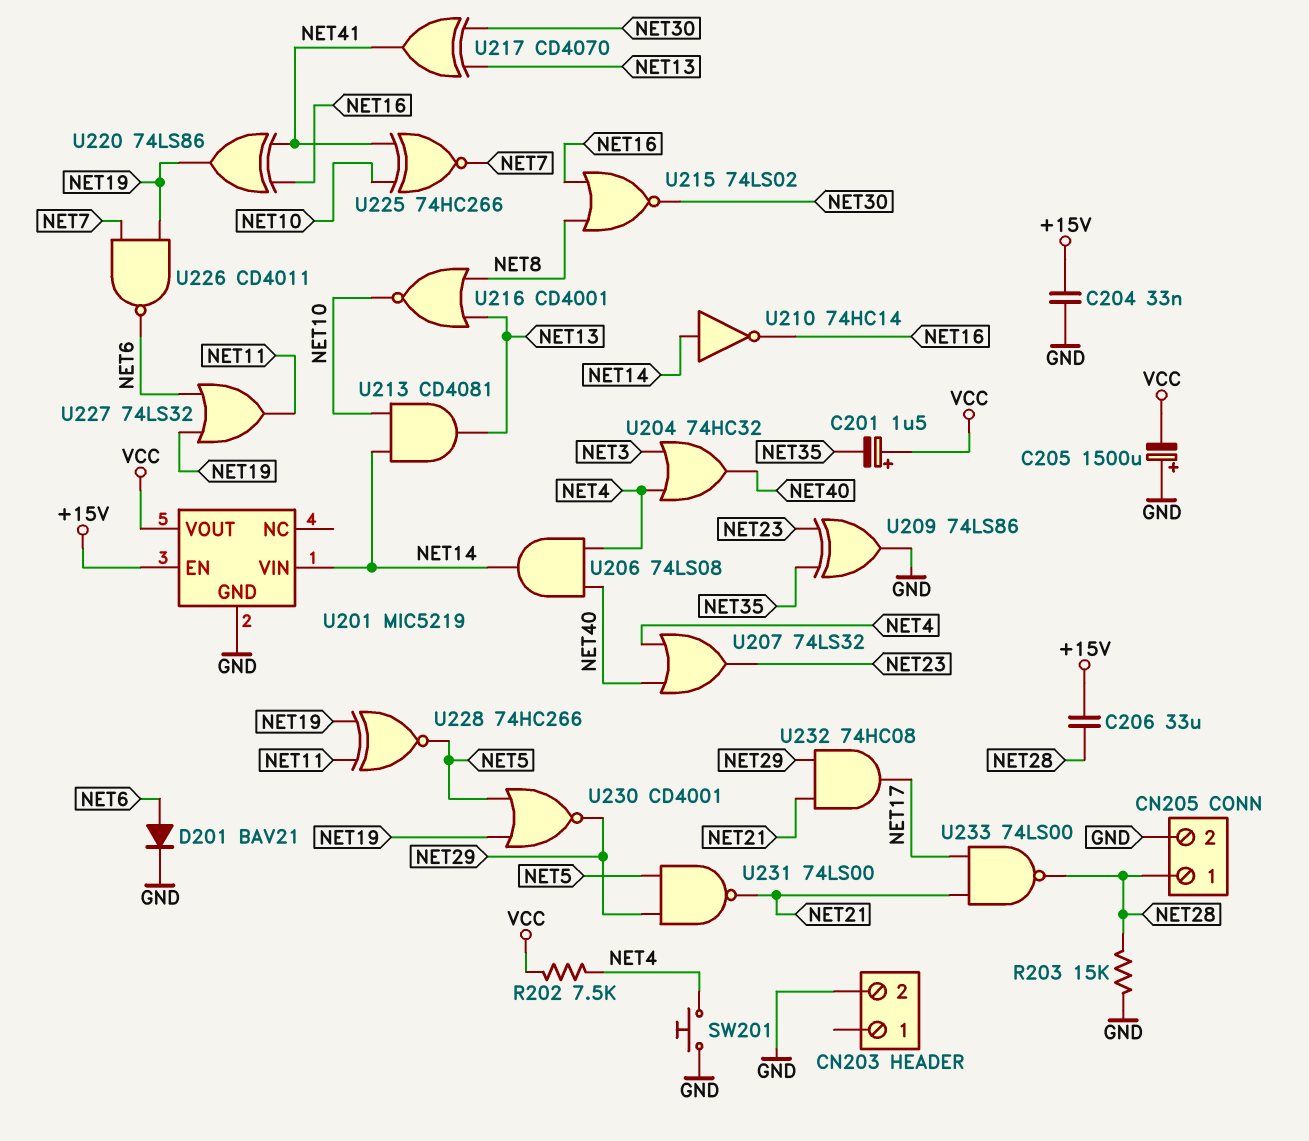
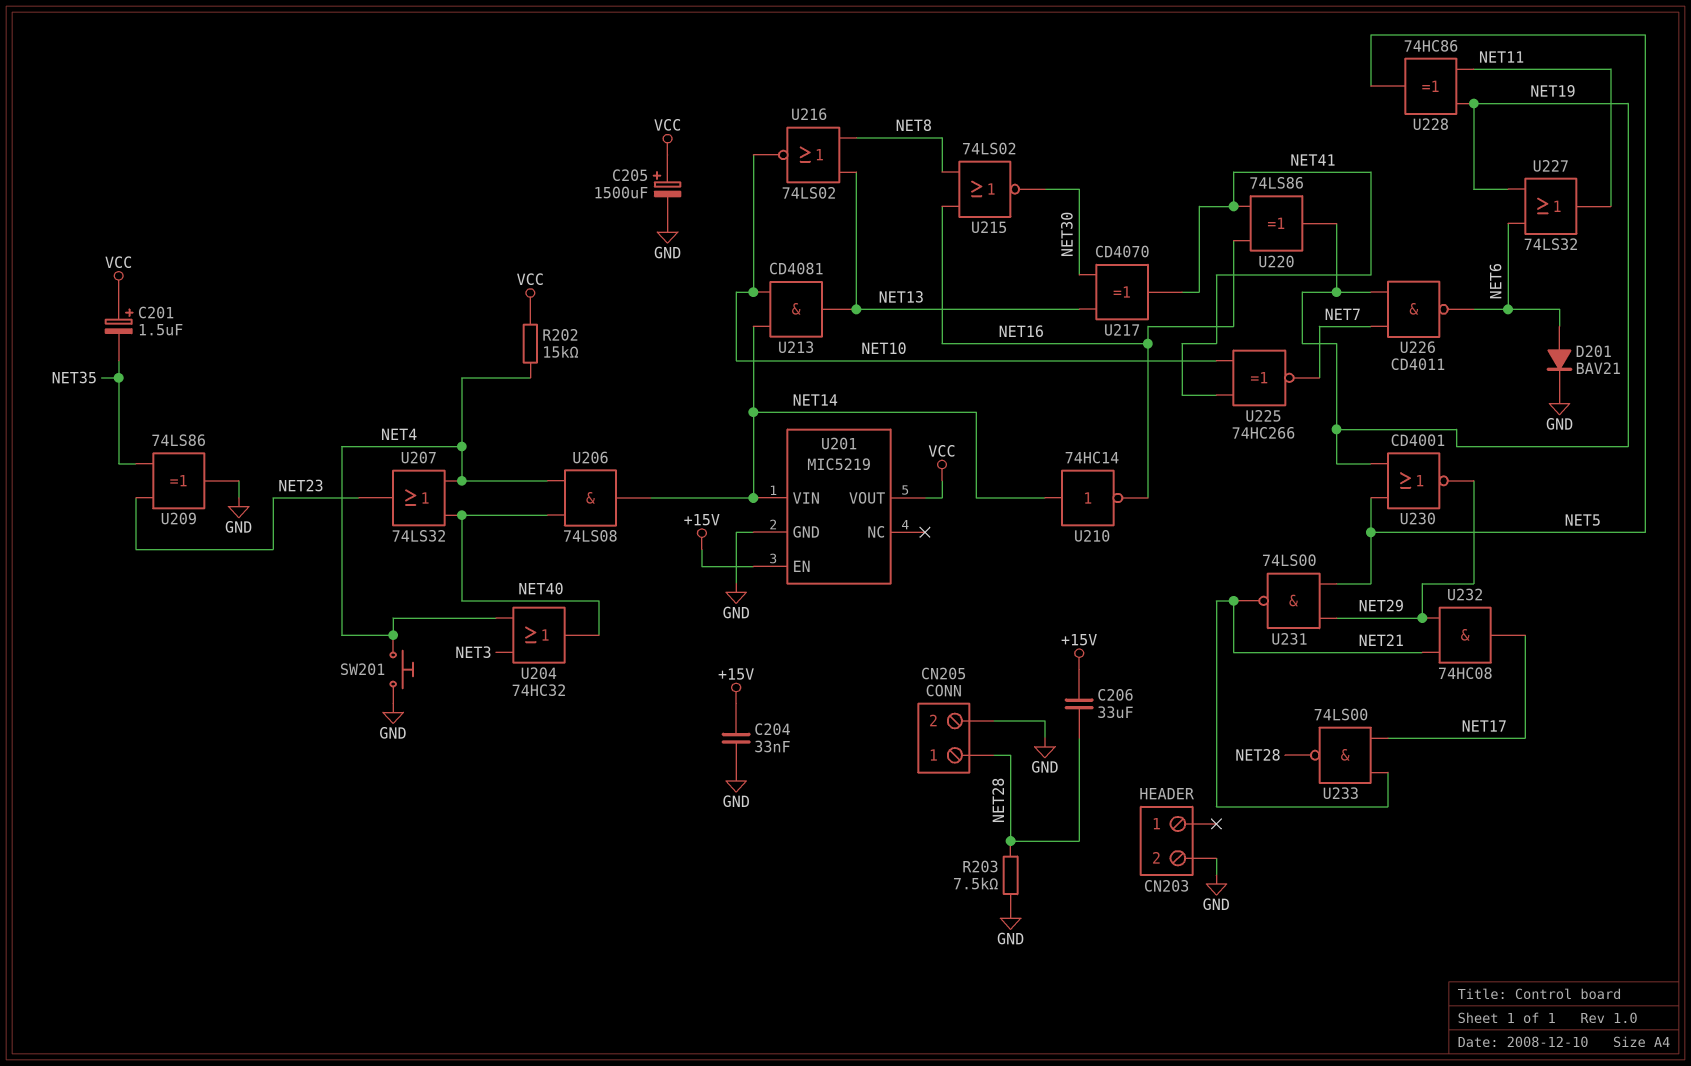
C205: 1500uF (plus GND, minus VCC) -> 1500uF (plus VCC, minus GND)
R202: 7.5k (NET4, VCC) -> 15k (NET4, VCC)
R203: 15k (GND, NET28) -> 7.5k (GND, NET28)
U216: NOR CD4001 (in NET8, in NET13, out NET10) -> NOR 74LS02 (in NET8, in NET13, out NET10)
U228: XNOR 74HC266 (in NET11, in NET19, out NET5) -> XOR 74HC86 (in NET11, in NET19, out NET5)

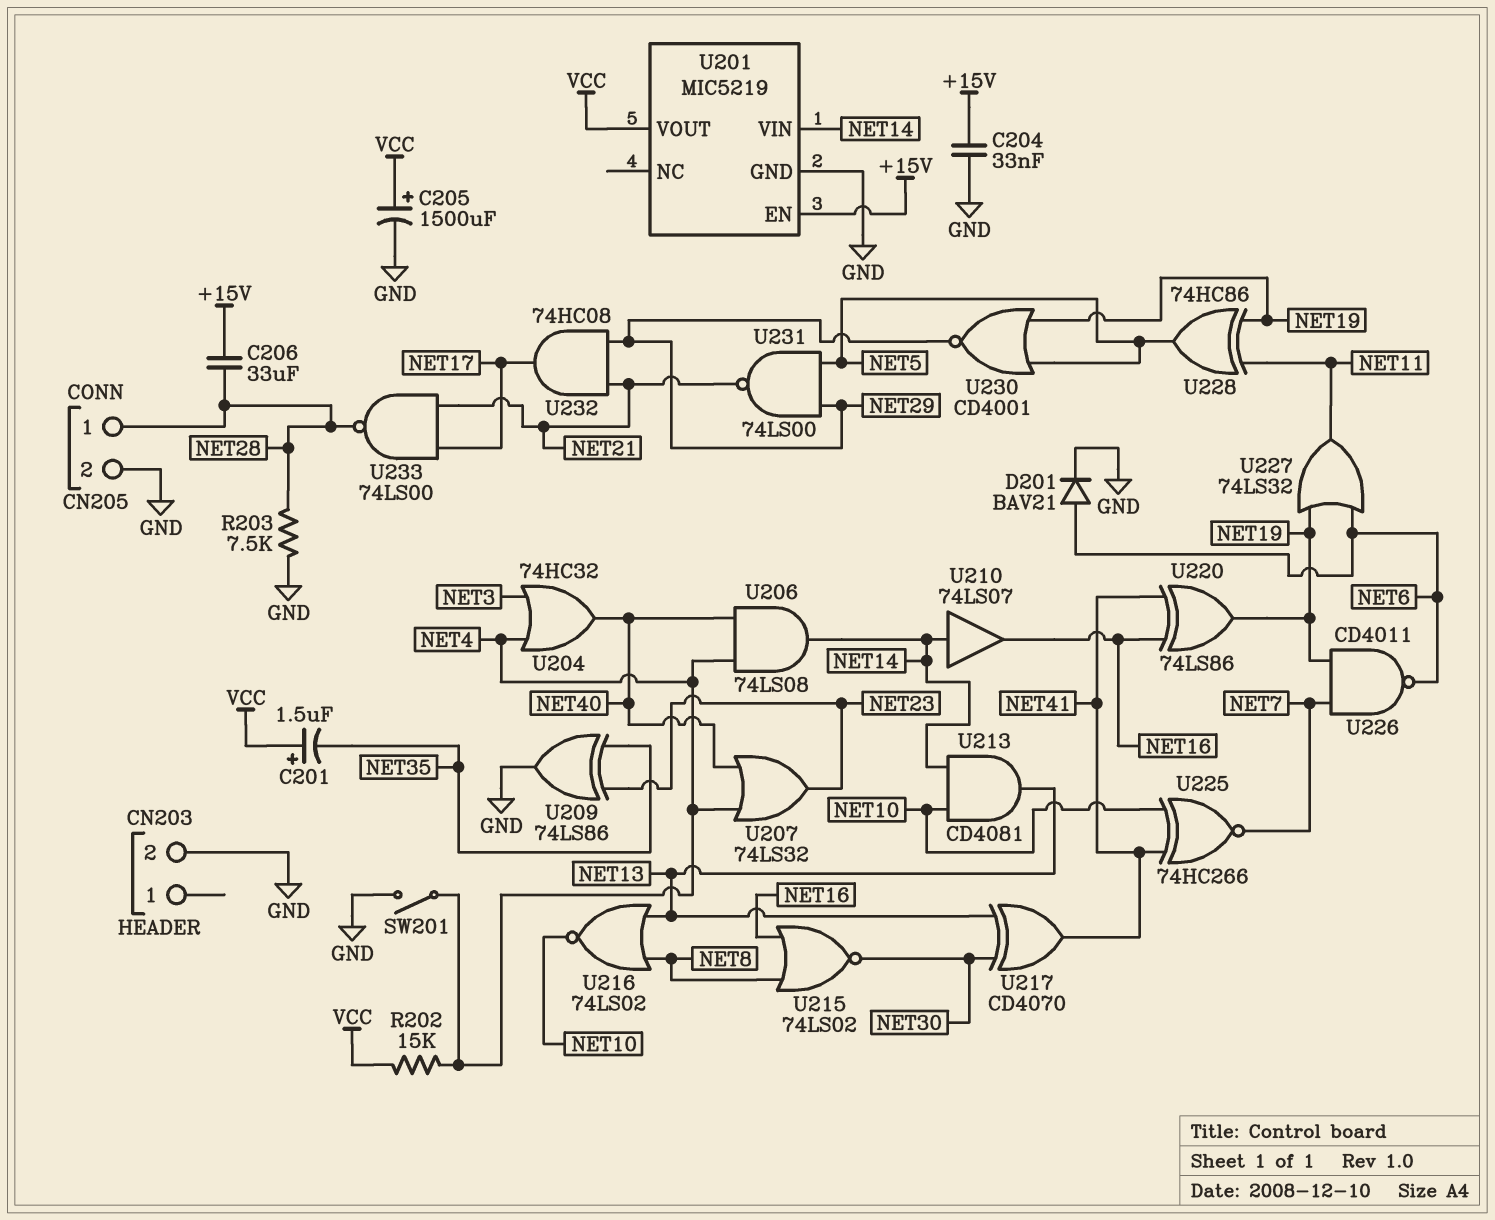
SW201: button (GND, NET4) -> switch (GND, NET4)
U210: NOT 74HC14 (in NET14, out NET16) -> buffer 74LS07 (in NET14, out NET16)

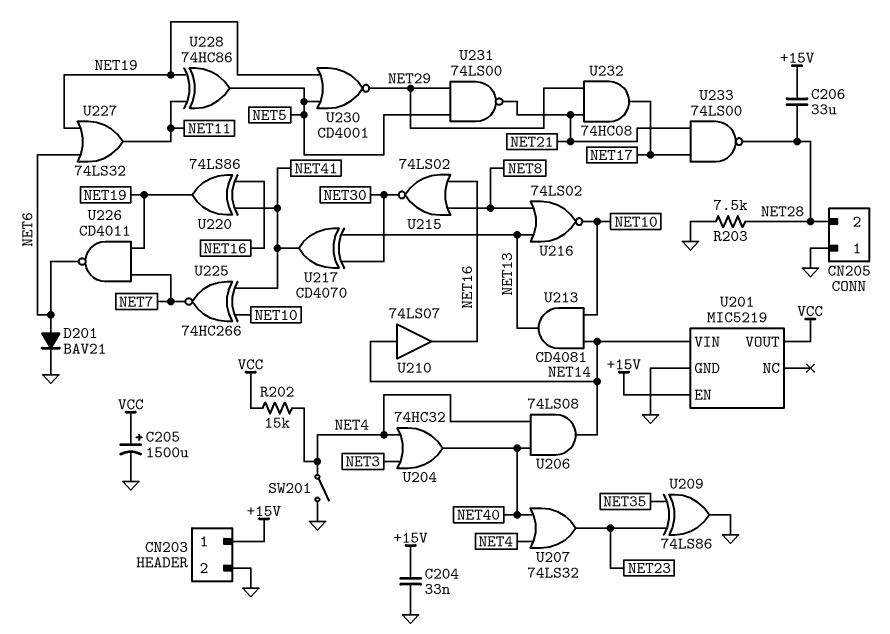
C201: 1.5uF (plus VCC, minus NET35) -> none
CN203 pin 1: none -> +15V
CN205 pin 1: NET28 -> GND
CN205 pin 2: GND -> NET28

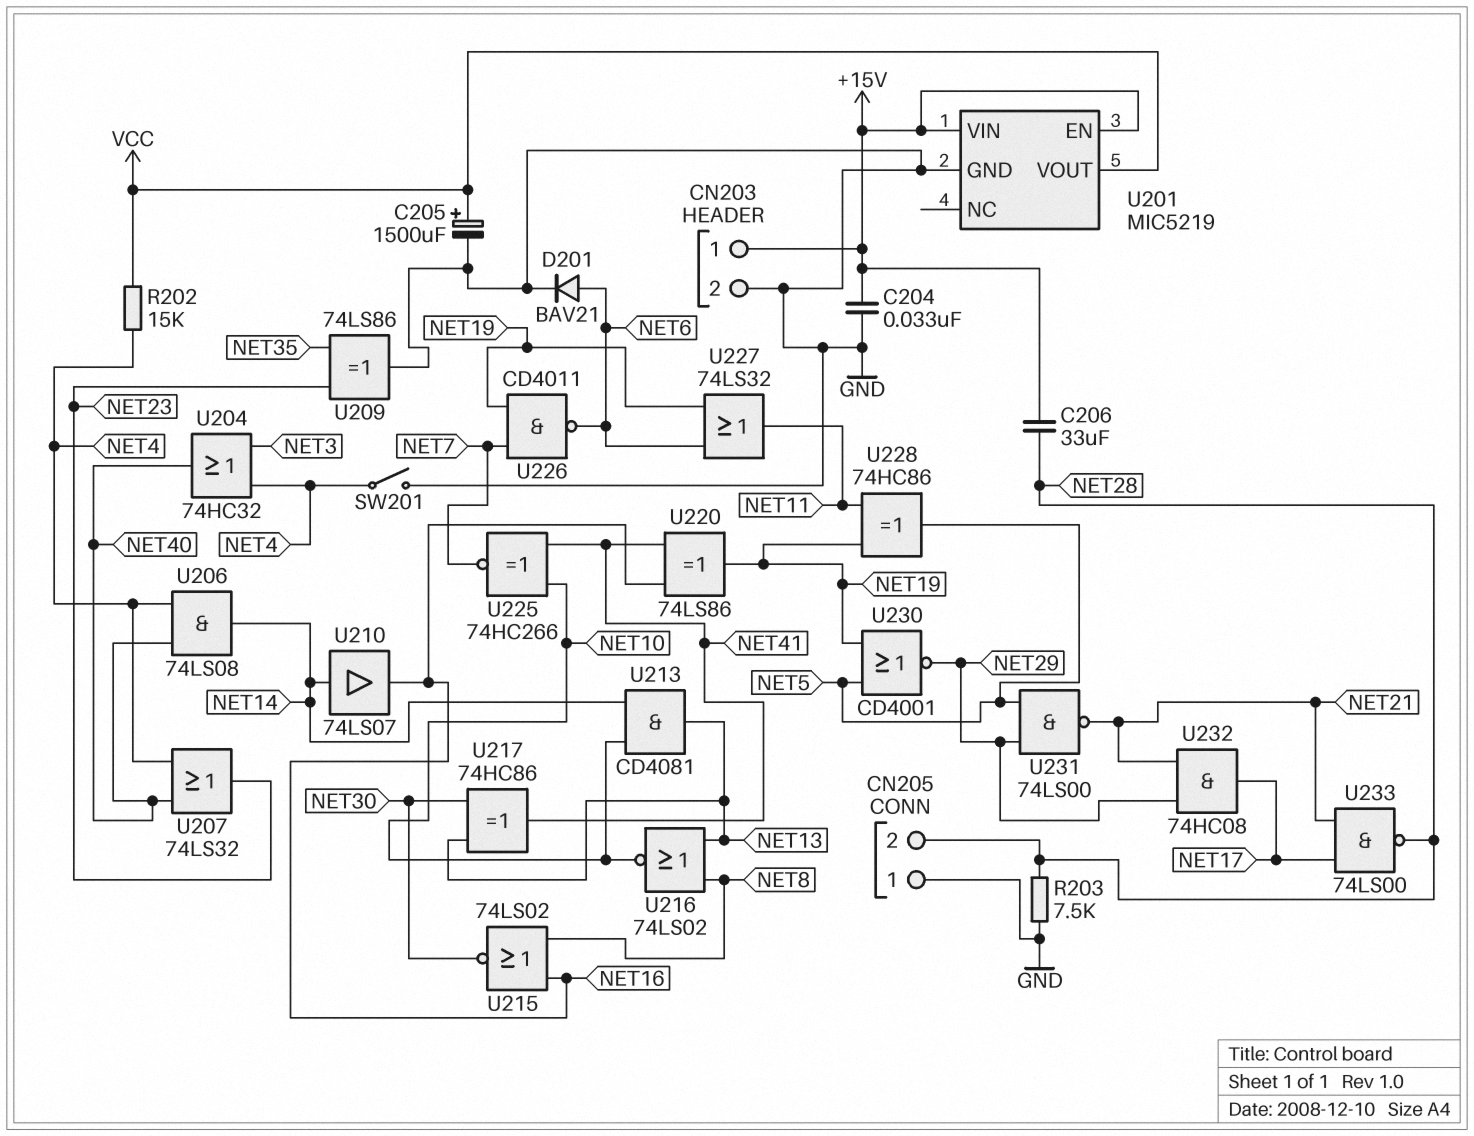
U201 pin VIN: NET14 -> +15V
U217: XOR CD4070 (in NET13, in NET30, out NET41) -> XOR 74HC86 (in NET13, in NET30, out NET41)

